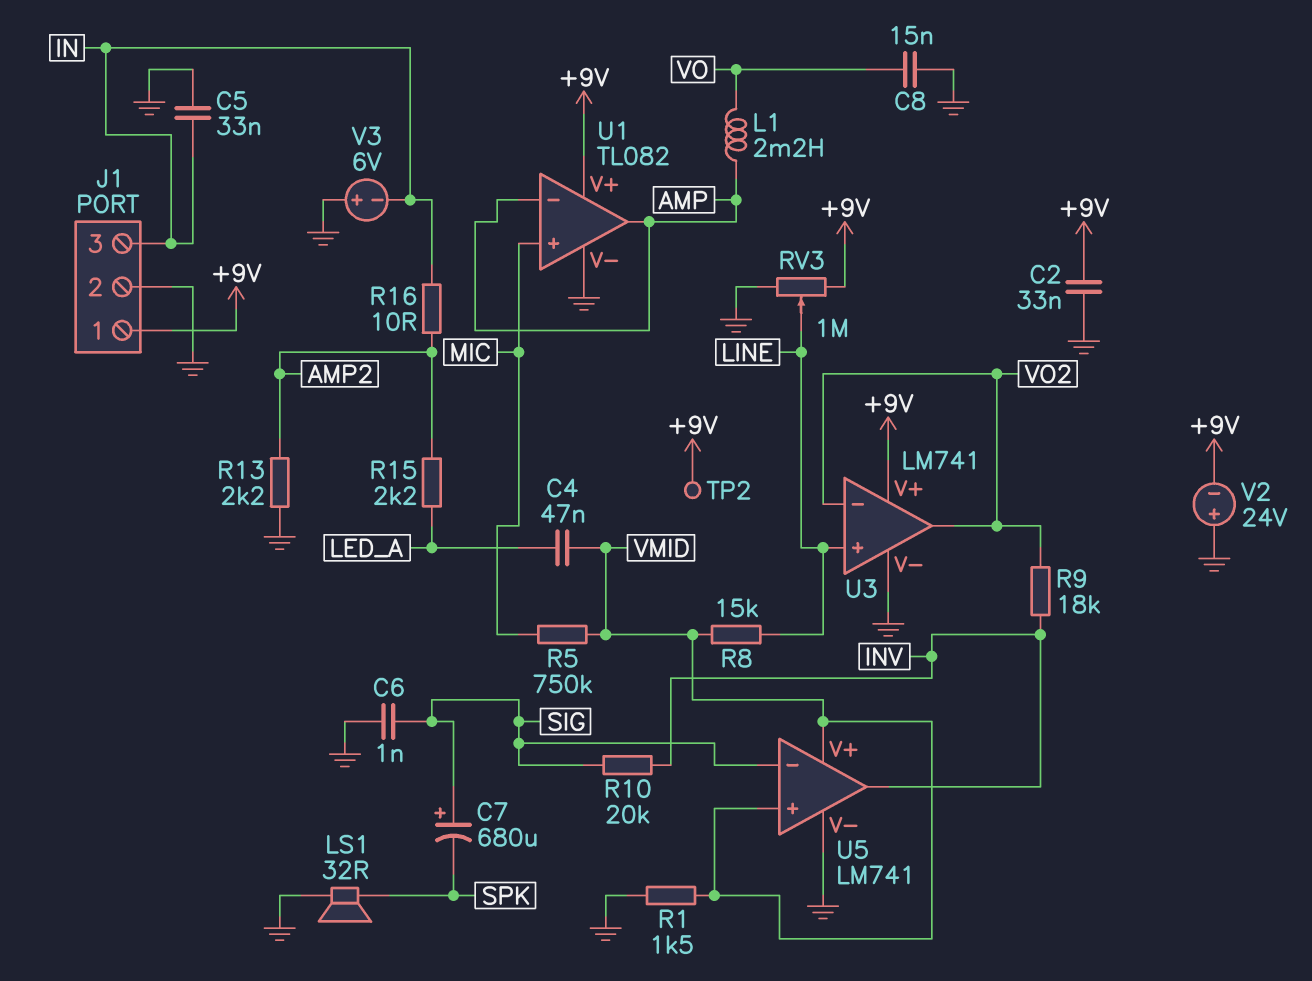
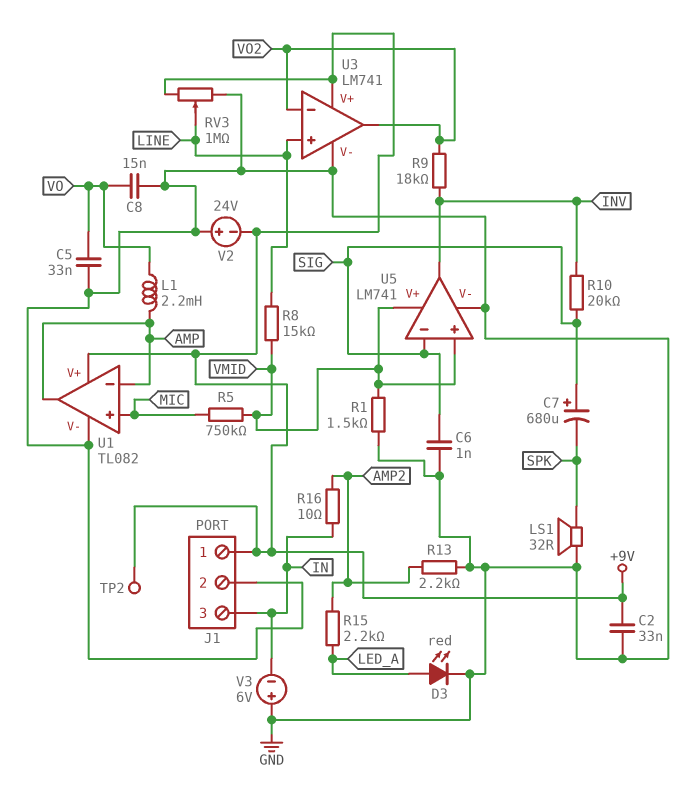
C4: 47nF (LED_A, VMID) -> none
C5: 33nF (GND, IN) -> 33nF (GND, VO)
D3: none -> LED red (A LED_A, K GND)

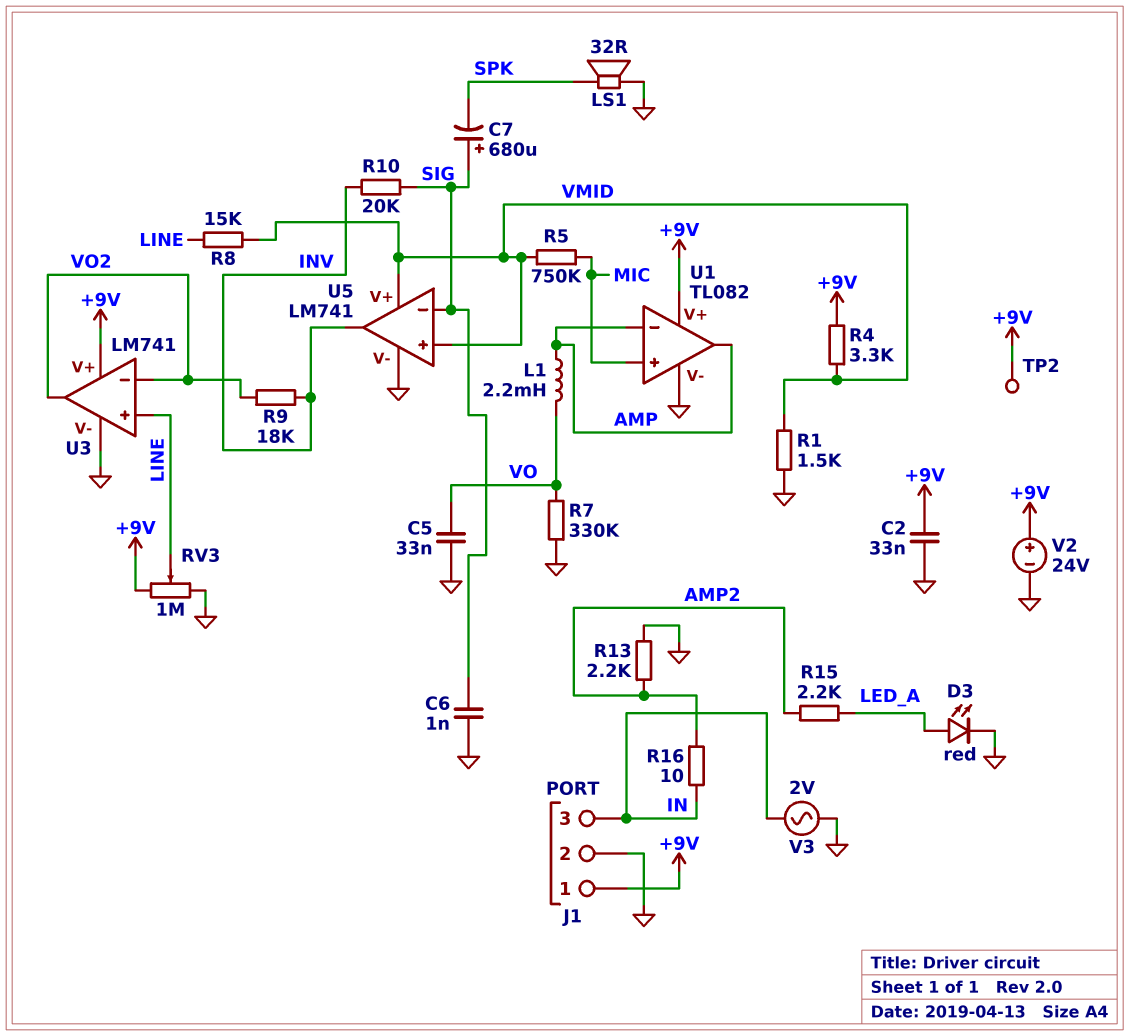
C8: 15nF (GND, VO) -> none
R4: none -> 3.3k (+9V, VMID)
R7: none -> 330k (GND, VO)
V2: 24V (plus GND, minus +9V) -> 24V (plus +9V, minus GND)
V3: 6V (plus GND, minus IN) -> AC 2V (GND, IN)

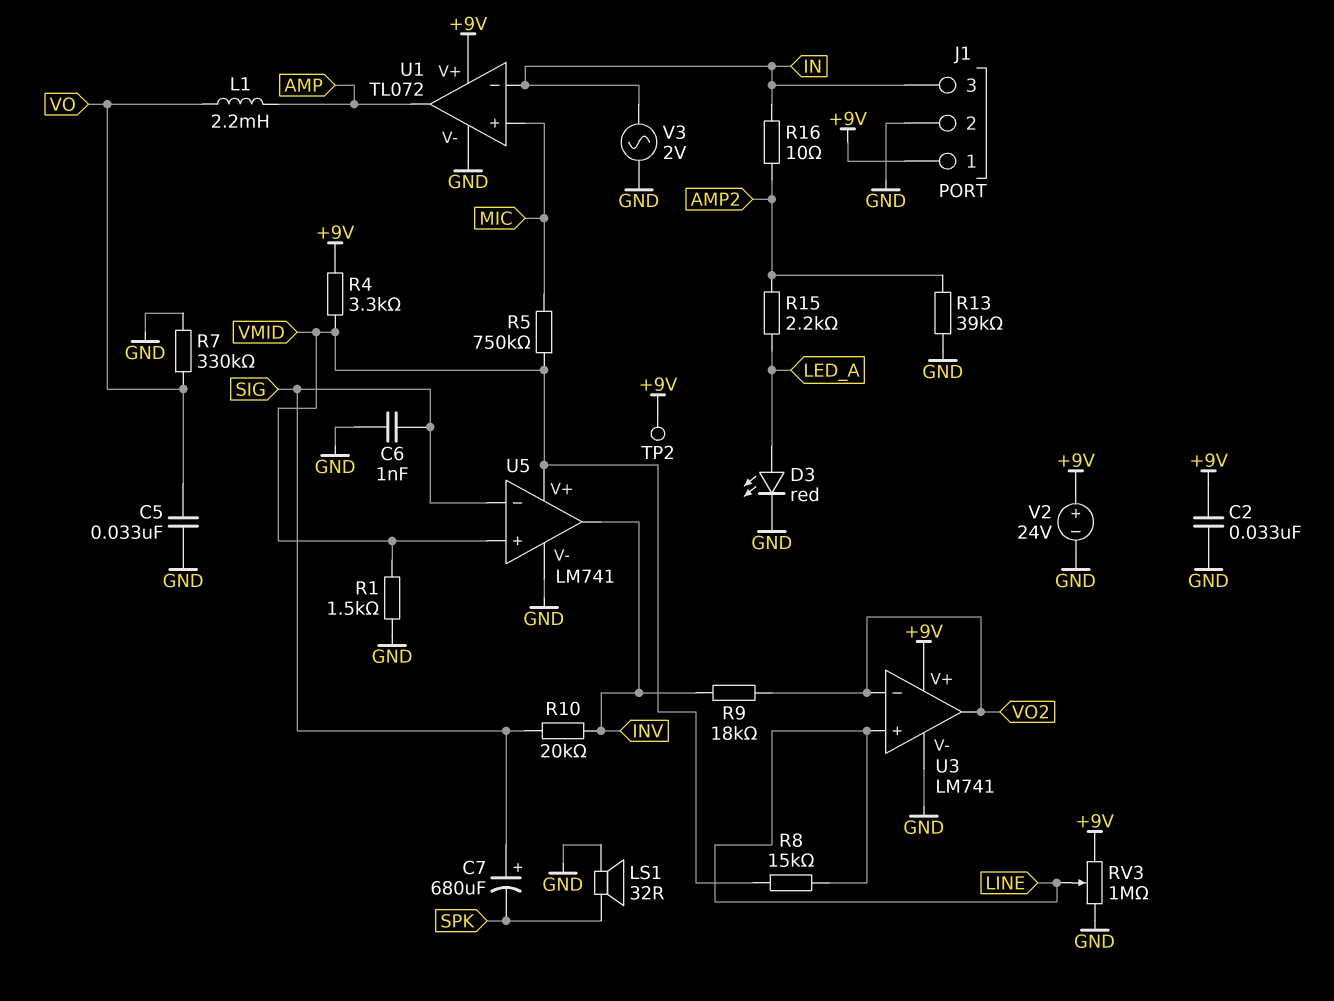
R13: 2.2k (AMP2, GND) -> 39k (AMP2, GND)
U1: TL082 -> TL072
U1 pin in-: AMP -> IN

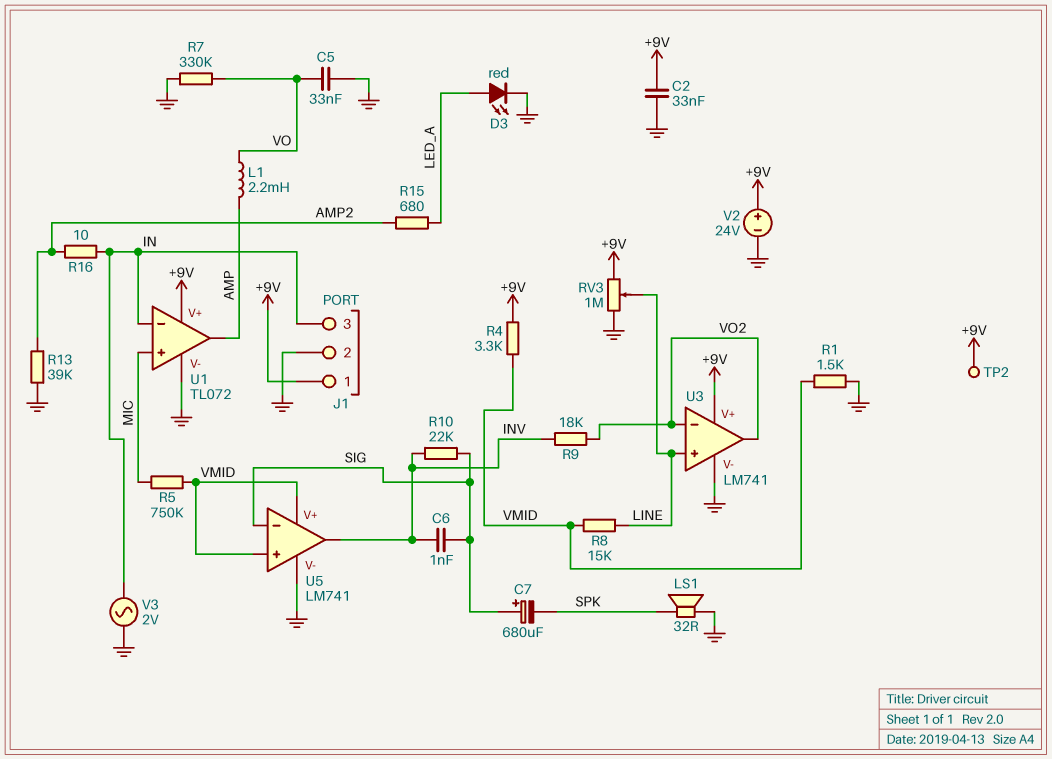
C6: 1nF (GND, SIG) -> 1nF (INV, SIG)
R10: 20k (INV, SIG) -> 22k (INV, SIG)
R15: 2.2k (AMP2, LED_A) -> 680 (AMP2, LED_A)

